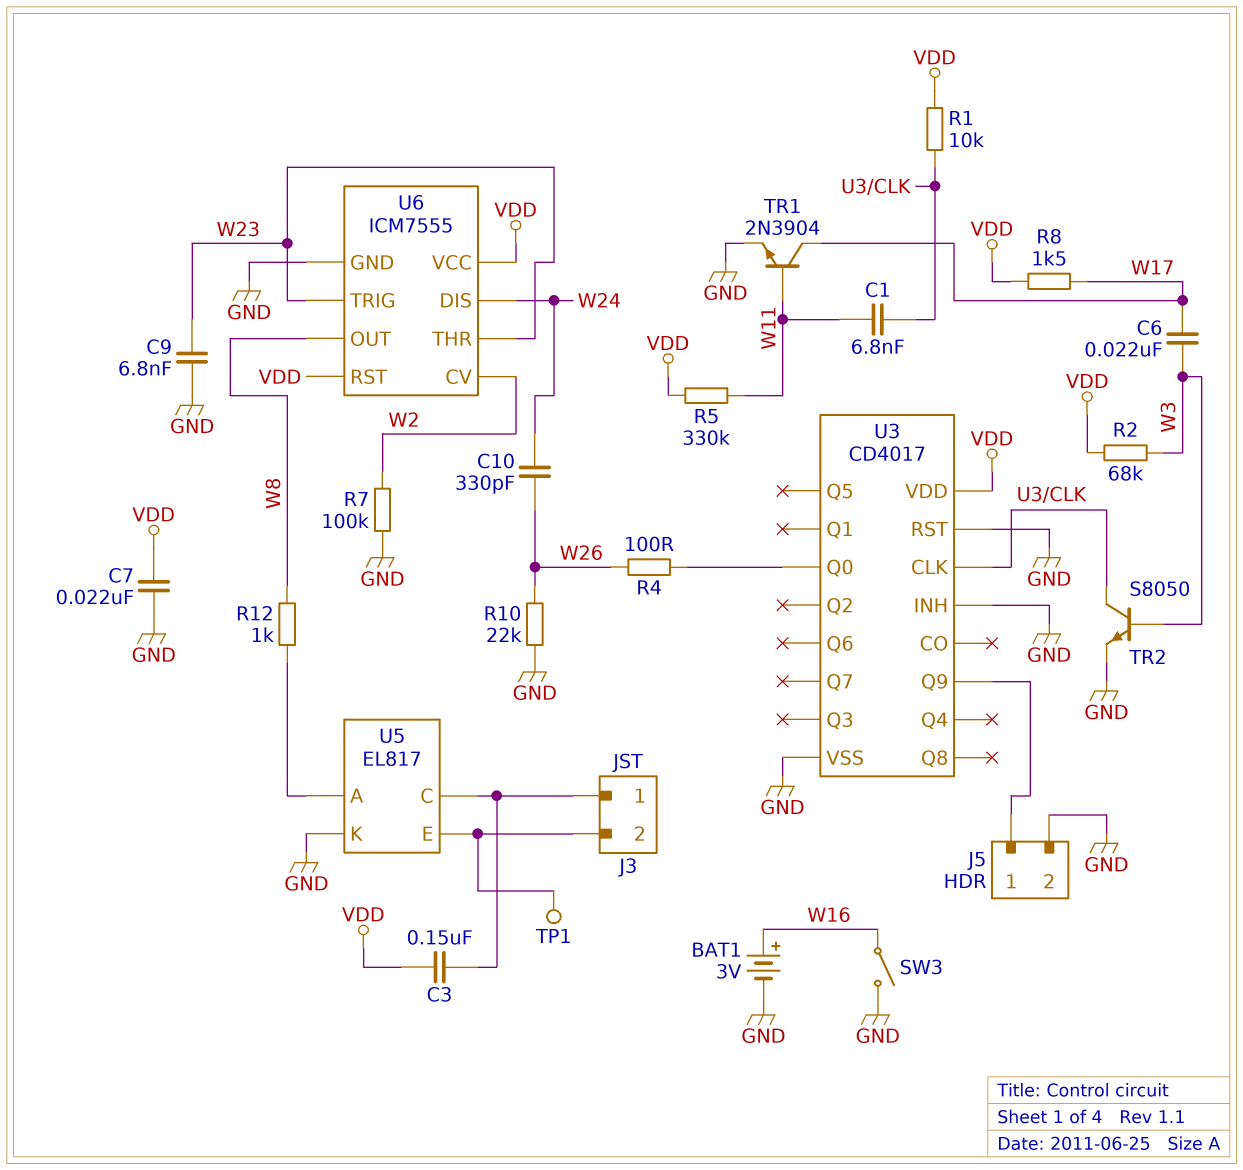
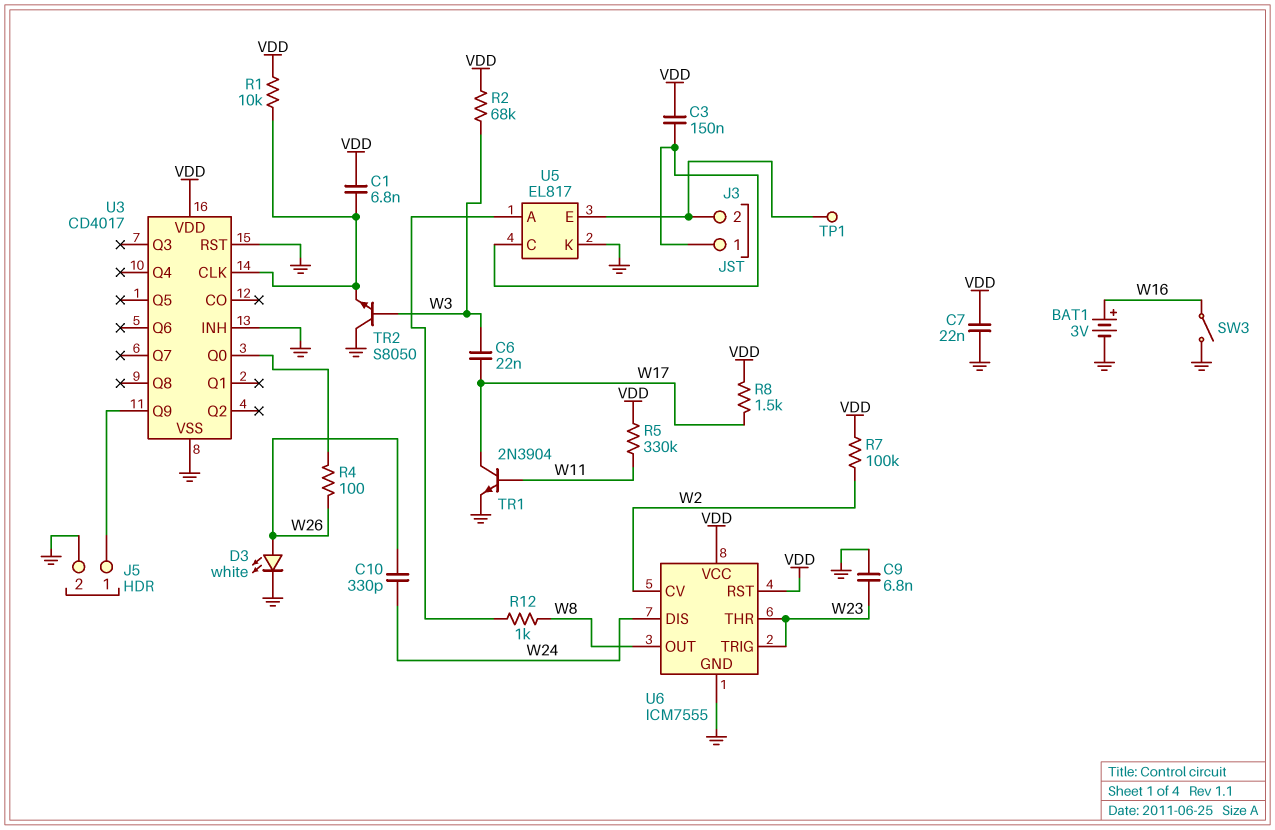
C1: 6.8nF (U3/CLK, W11) -> 6.8nF (U3/CLK, VDD)
D3: none -> LED white (A W26, K GND)
R7: 100k (GND, W2) -> 100k (VDD, W2)
R10: 22k (GND, W26) -> none
TR2: NPN S8050 (B W3, C U3/CLK, E GND) -> NPN S8050 (B W3, C GND, E U3/CLK)

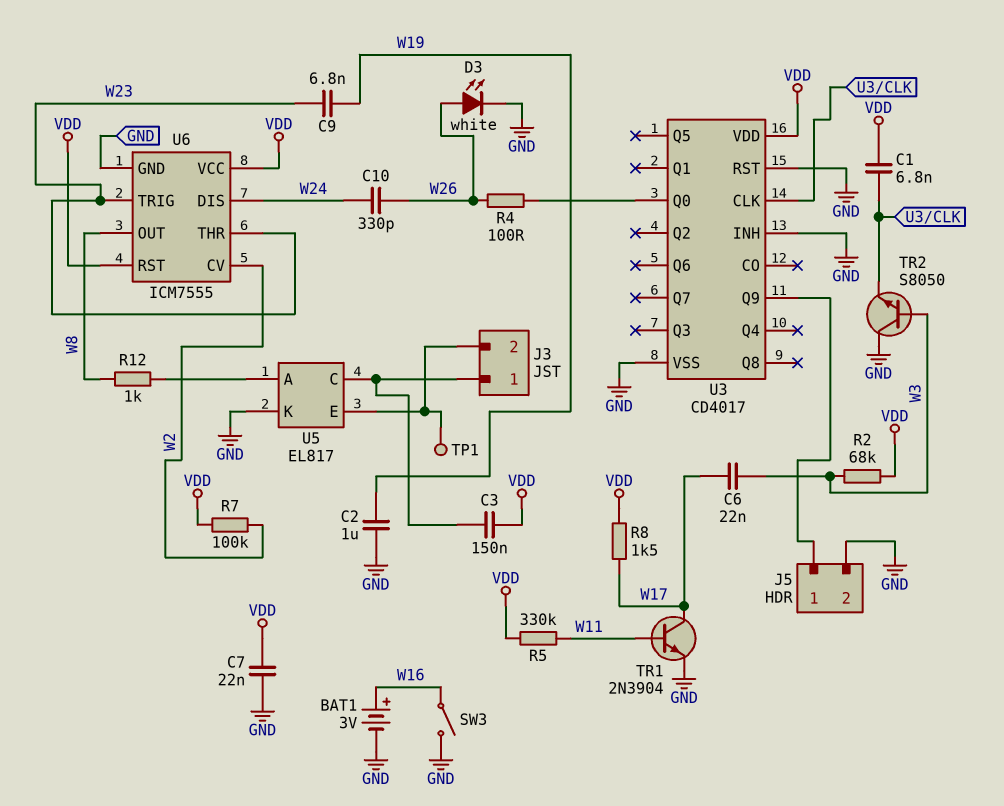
C2: none -> 1uF (GND, W19)
C9: 6.8nF (GND, W23) -> 6.8nF (W19, W23)
R1: 10k (U3/CLK, VDD) -> none

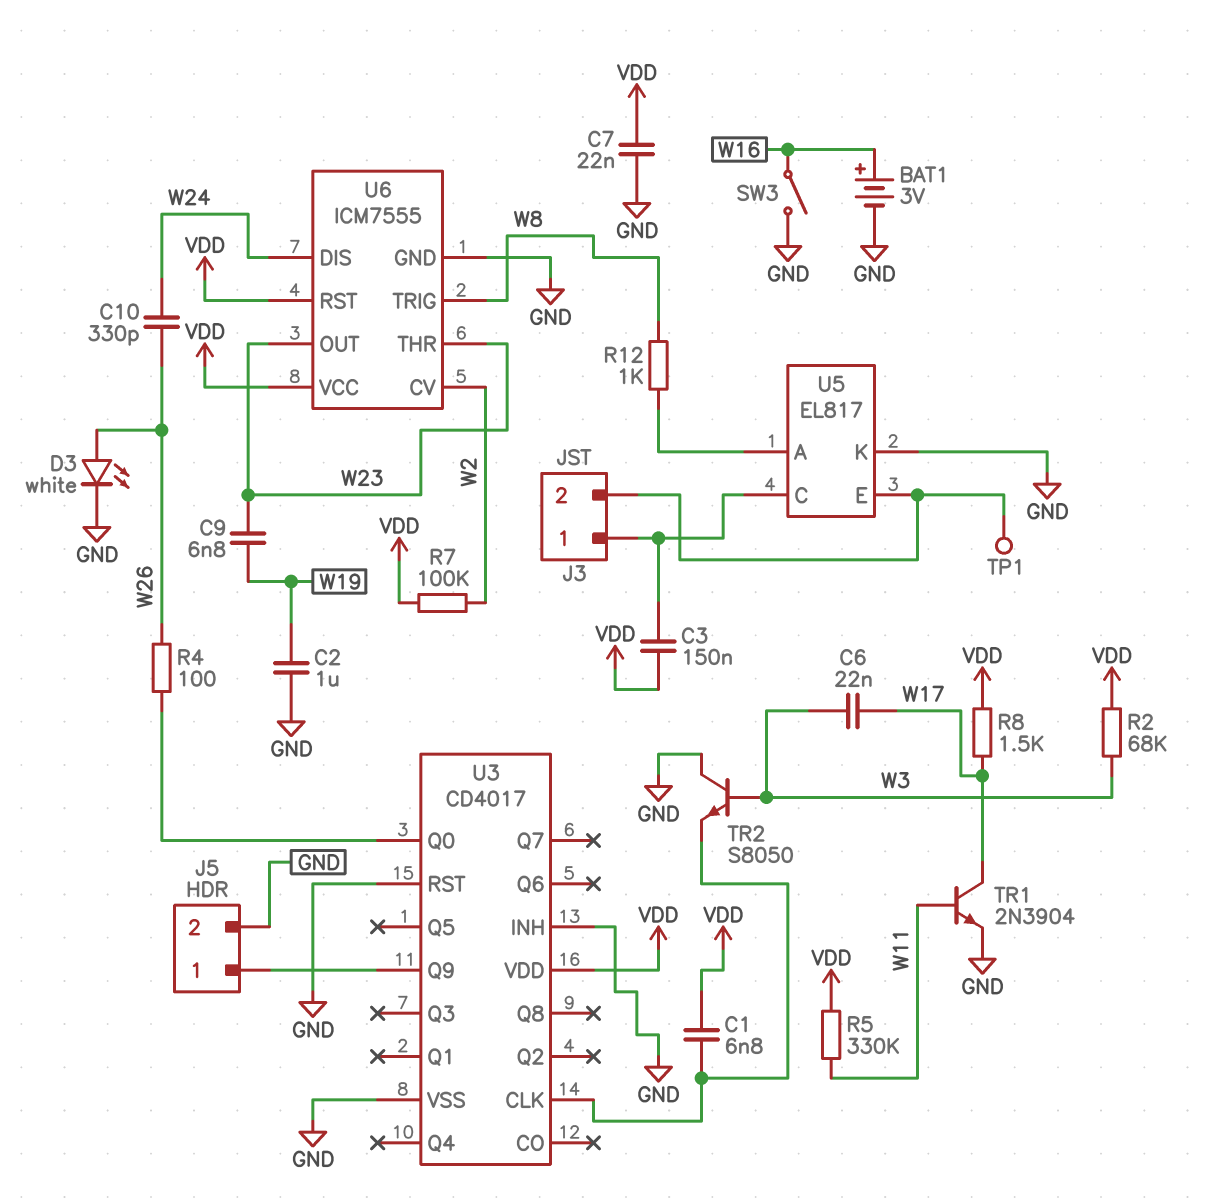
U6 pin OUT: W8 -> W23
U6 pin TRIG: W23 -> W8

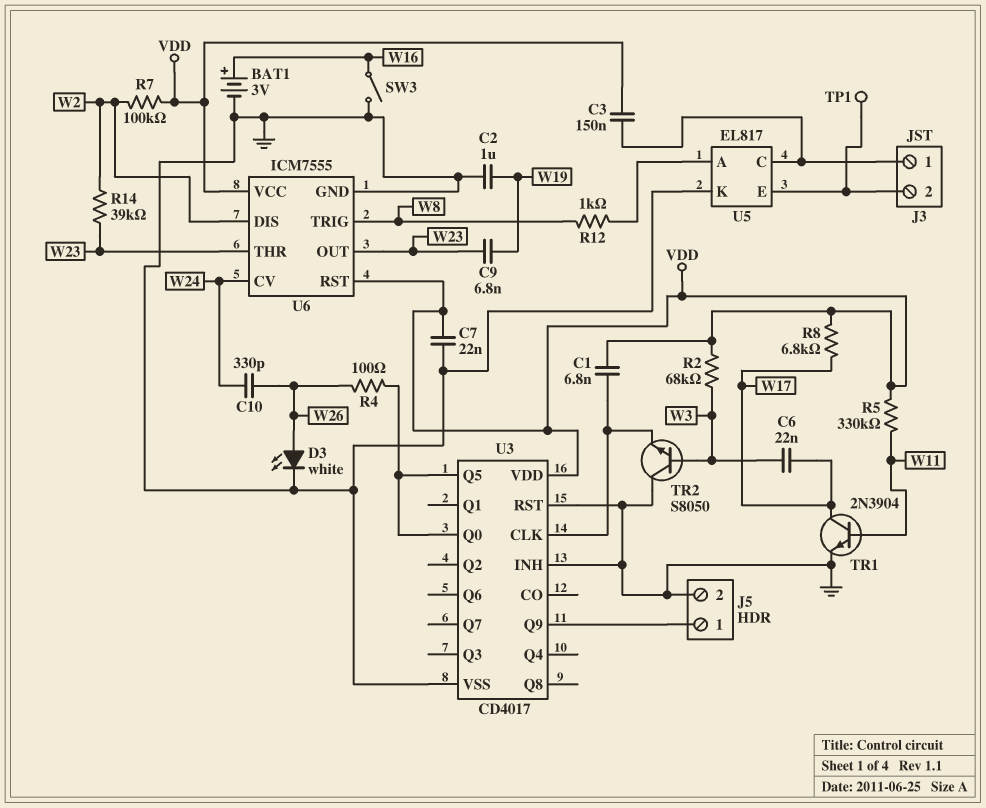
R8: 1.5k (VDD, W17) -> 6.8k (VDD, W17)
R14: none -> 39k (W2, W23)
U3 pin Q5: none -> U3/Q0
U6 pin CV: W2 -> W24
U6 pin DIS: W24 -> W2

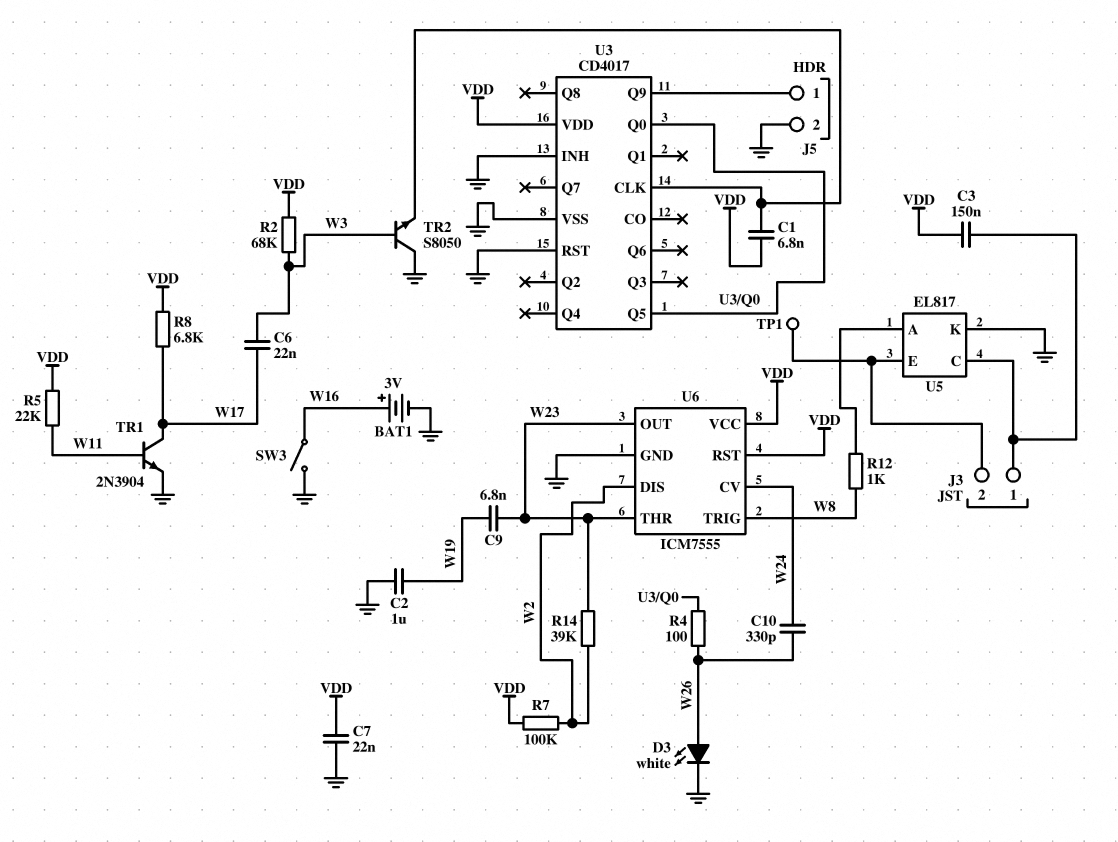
R5: 330k (VDD, W11) -> 22k (VDD, W11)

